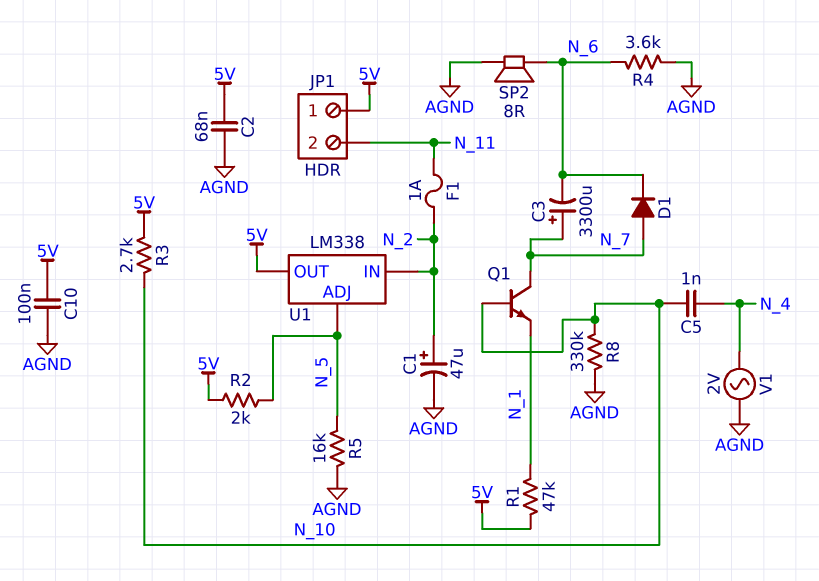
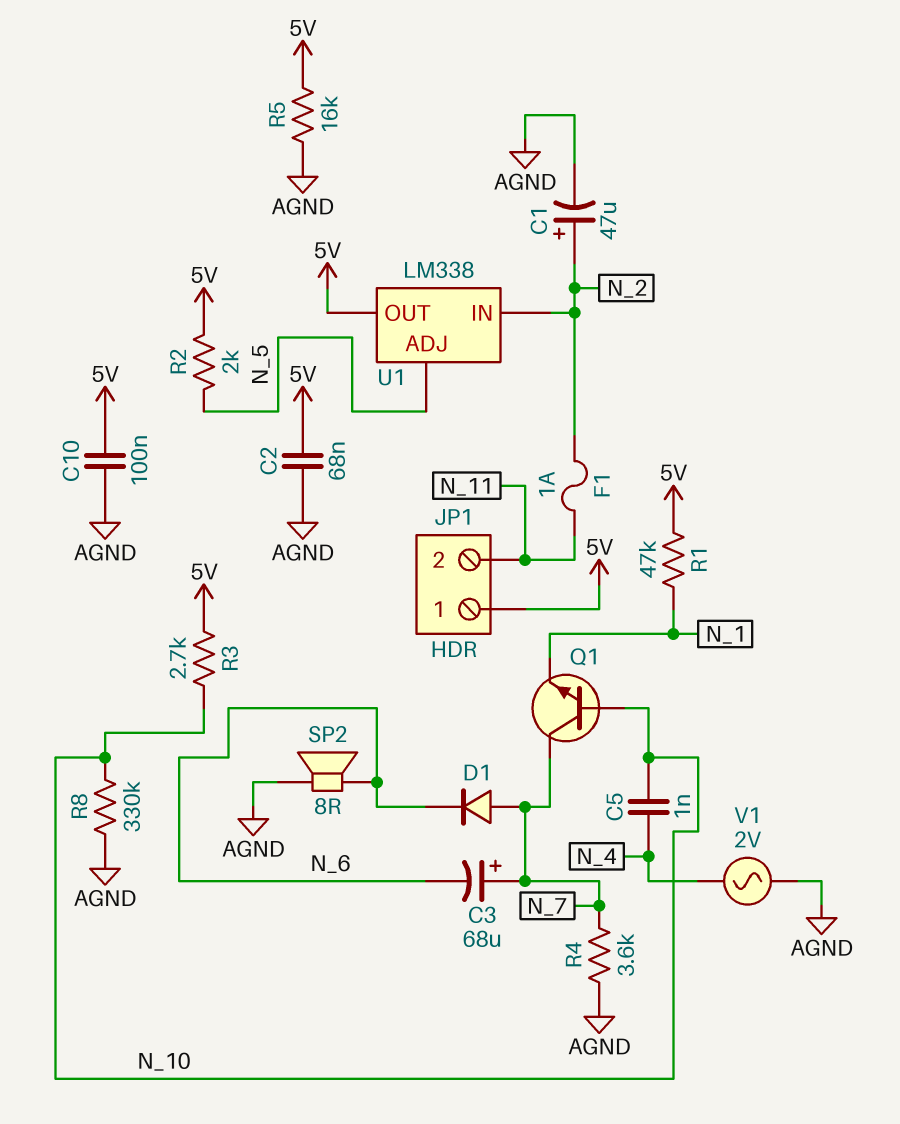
C3: 3300uF (plus N_7, minus N_6) -> 68uF (plus N_7, minus N_6)
R4: 3.6k (AGND, N_6) -> 3.6k (AGND, N_7)
R5: 16k (AGND, N_5) -> 16k (5V, AGND)

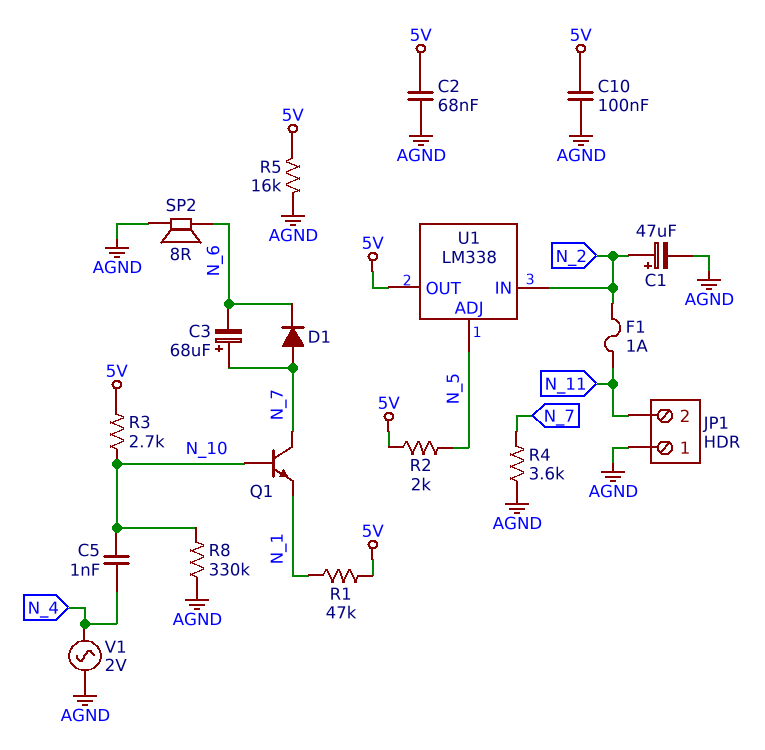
JP1 pin 1: 5V -> AGND

